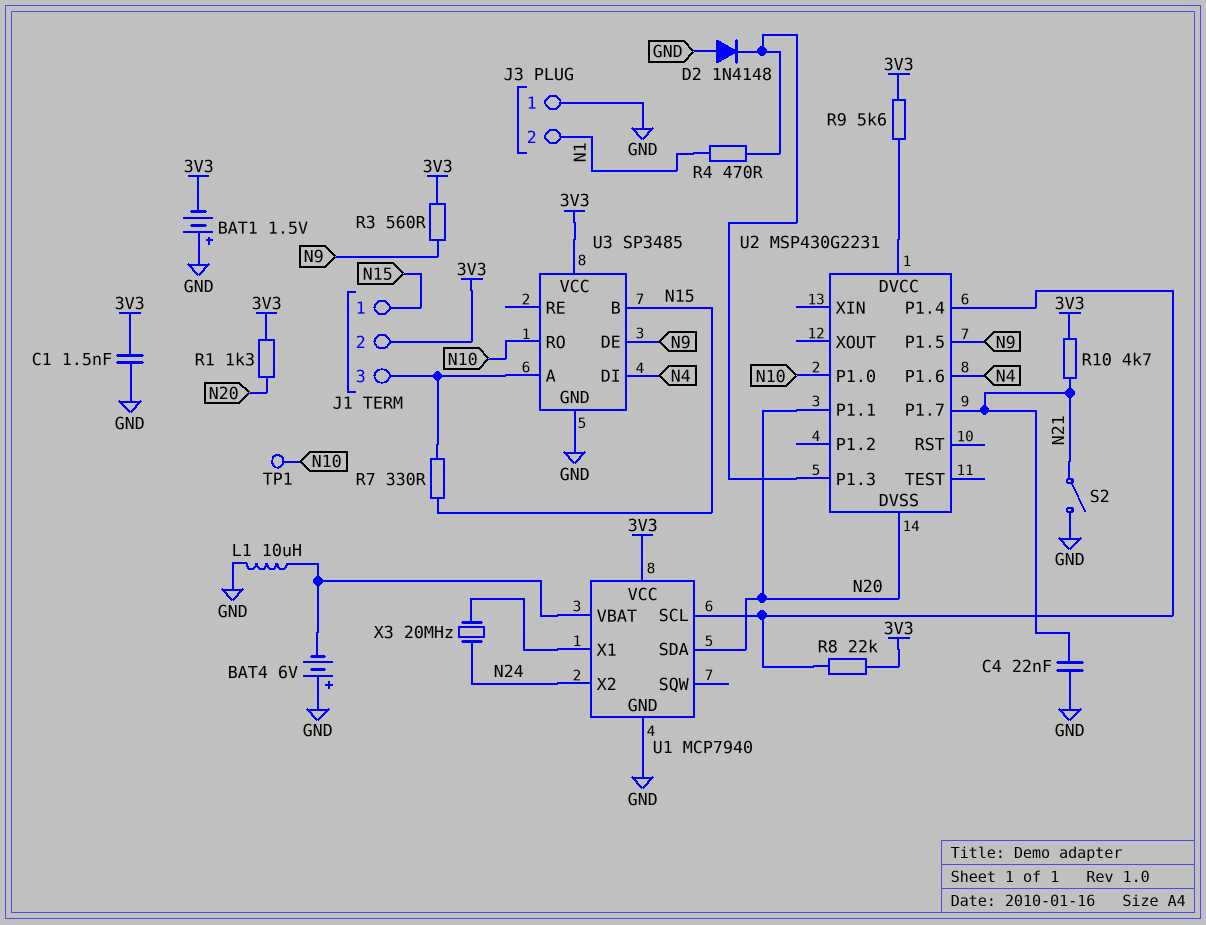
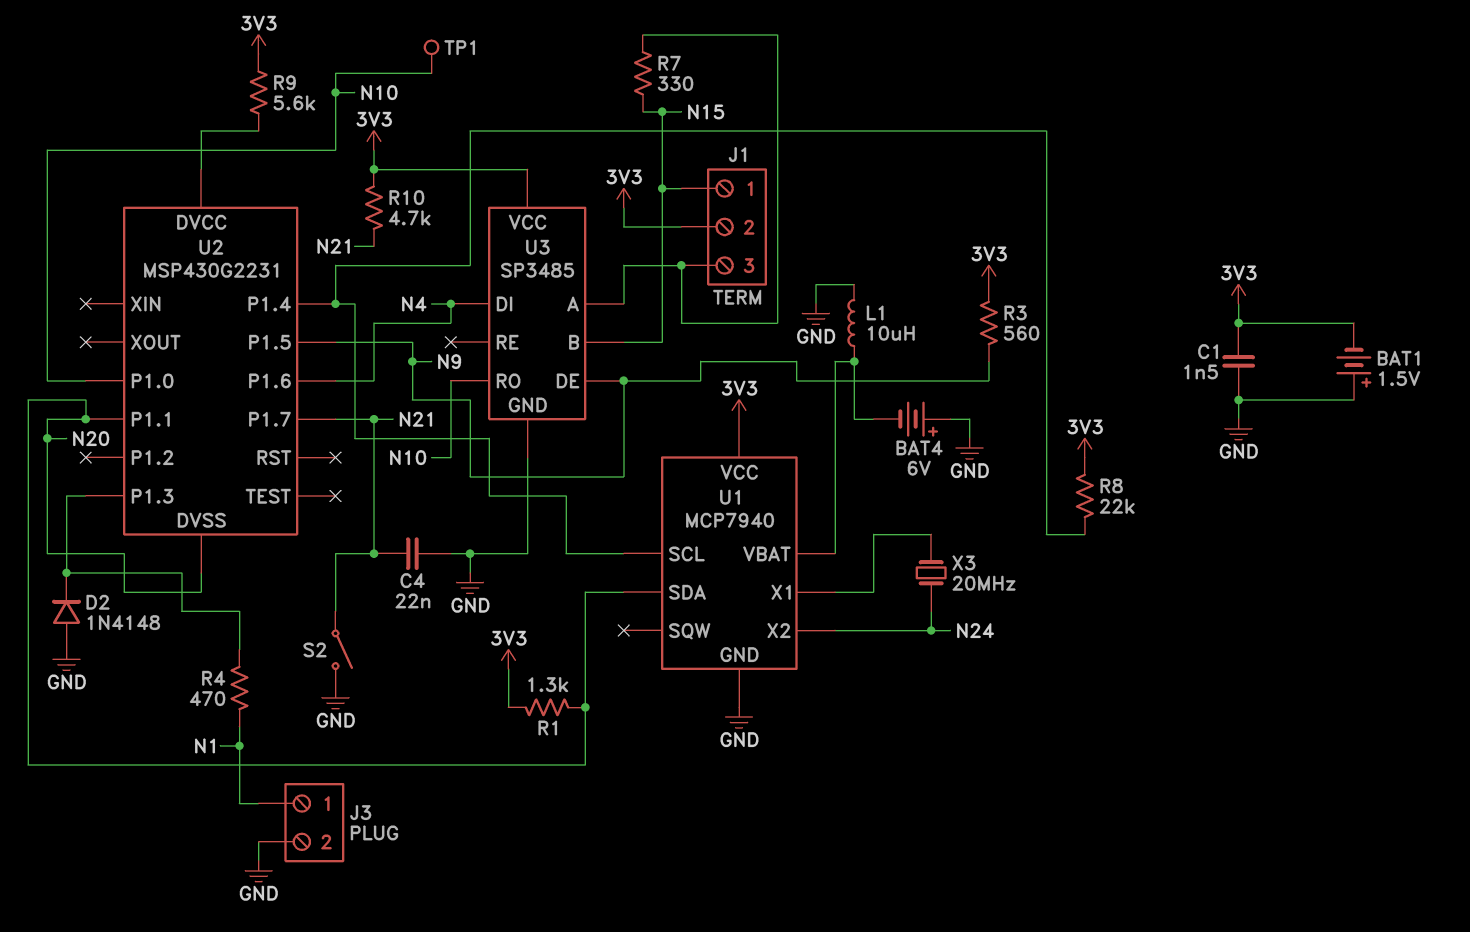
J3 pin 1: GND -> N1
J3 pin 2: N1 -> GND

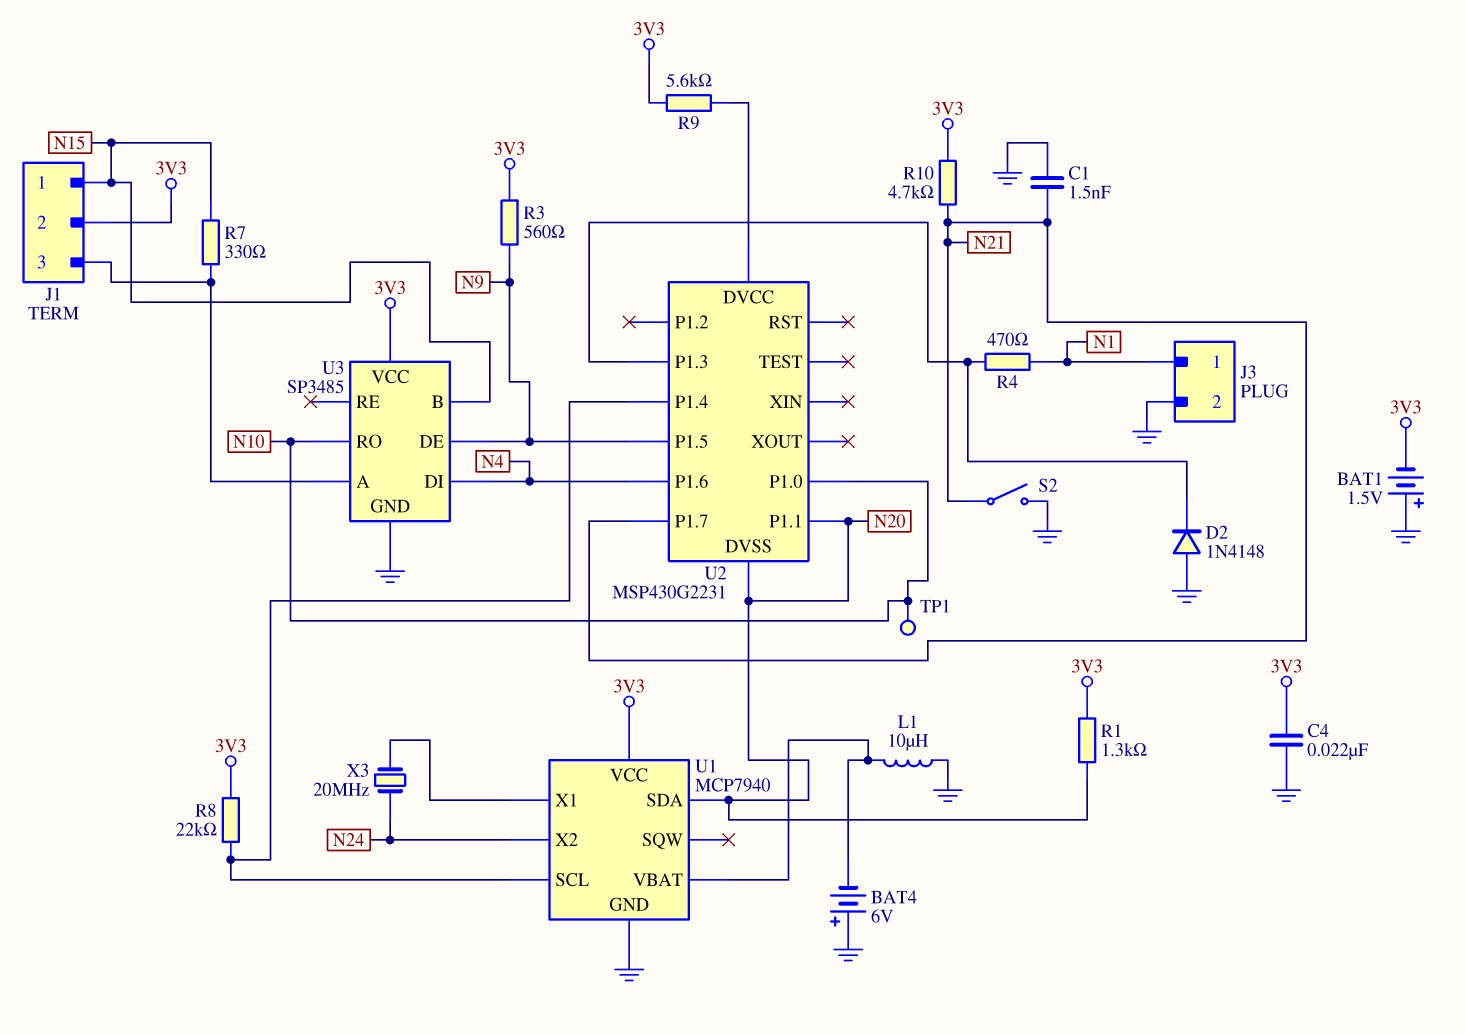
C1: 1.5nF (3V3, GND) -> 1.5nF (GND, N21)
C4: 22nF (GND, N21) -> 22nF (3V3, GND)

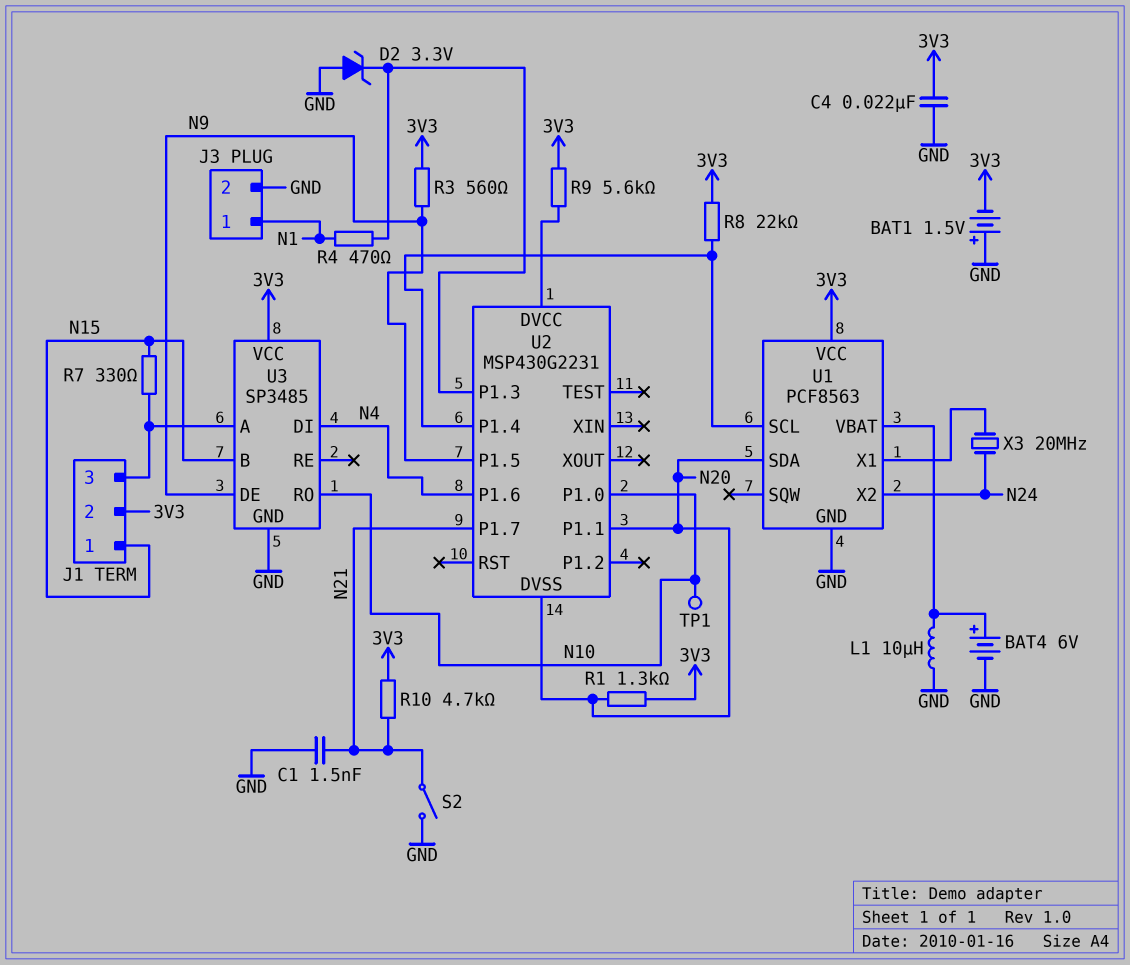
BAT4: 6V (plus GND, minus U1/VBAT) -> 6V (plus U1/VBAT, minus GND)
D2: diode 1N4148 (A GND, K U2/P1.3) -> zener 3.3V (A GND, K U2/P1.3)
U1: MCP7940 -> PCF8563

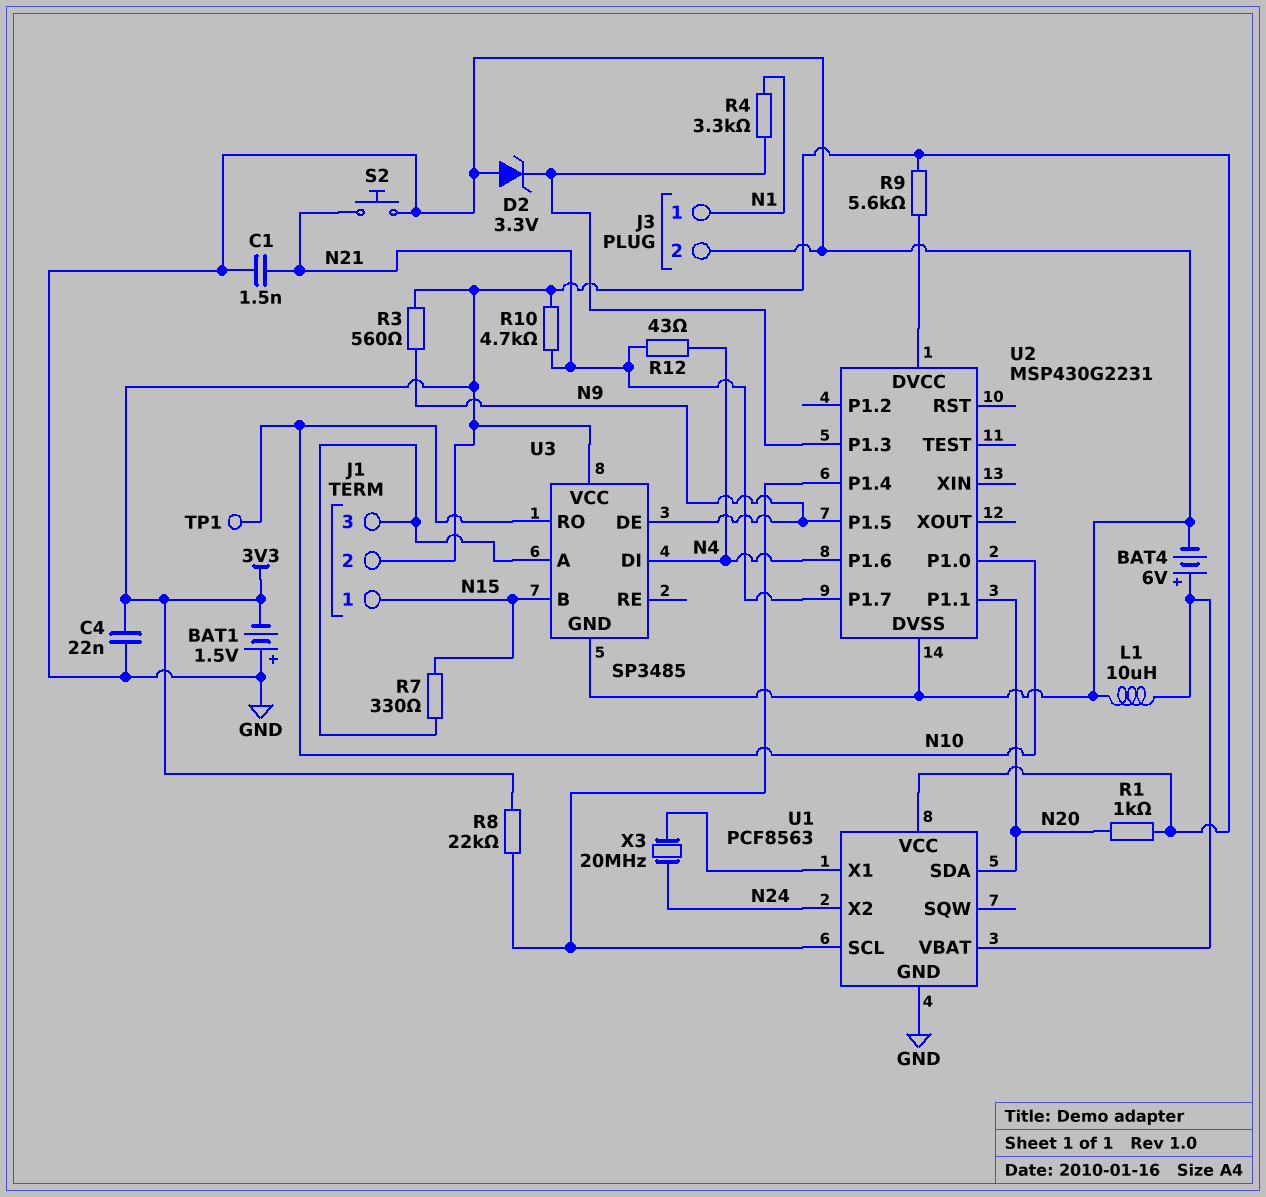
R1: 1.3k (3V3, N20) -> 1k (3V3, N20)
R4: 470 (N1, U2/P1.3) -> 3.3k (N1, U2/P1.3)
R12: none -> 43 (N4, N21)
S2: switch (GND, N21) -> button (GND, N21)
U2 pin DVSS: N20 -> GND

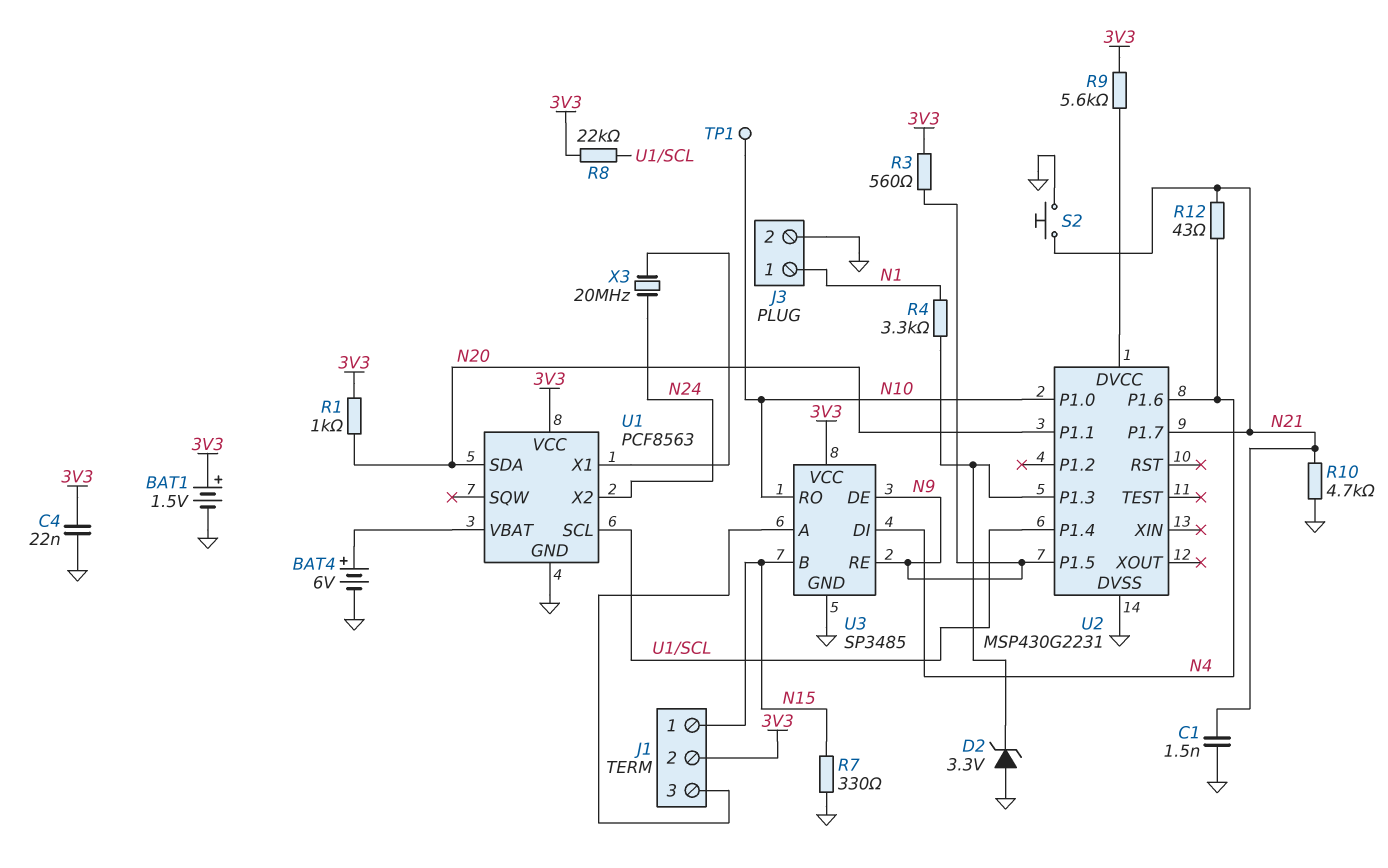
BAT1: 1.5V (plus GND, minus 3V3) -> 1.5V (plus 3V3, minus GND)
L1: 10uH (GND, U1/VBAT) -> none
R7: 330 (J1/3, N15) -> 330 (GND, N15)
R10: 4.7k (3V3, N21) -> 4.7k (GND, N21)
U3 pin RE: none -> N9

